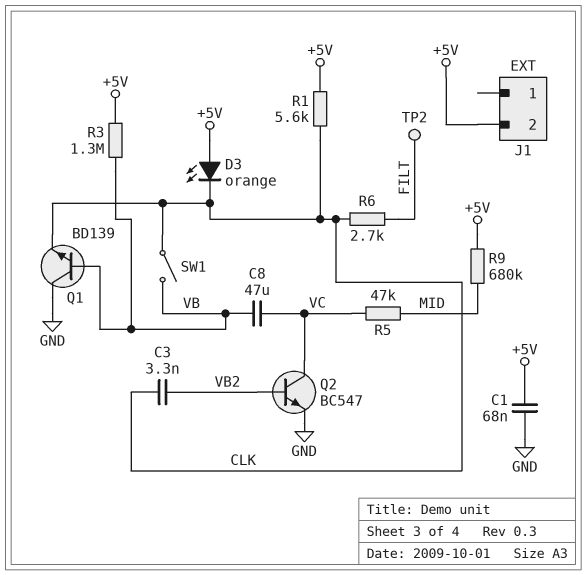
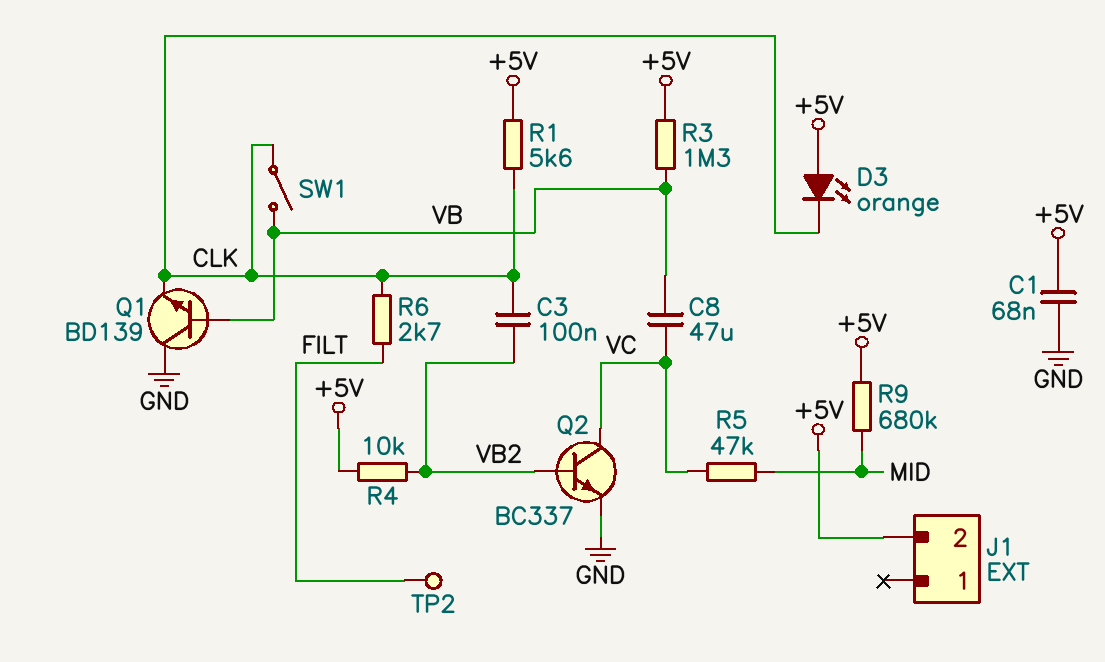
C3: 3.3nF (CLK, VB2) -> 100nF (CLK, VB2)
Q2: NPN BC547 (B VB2, C VC, E GND) -> NPN BC337 (B VB2, C VC, E GND)
R4: none -> 10k (+5V, VB2)

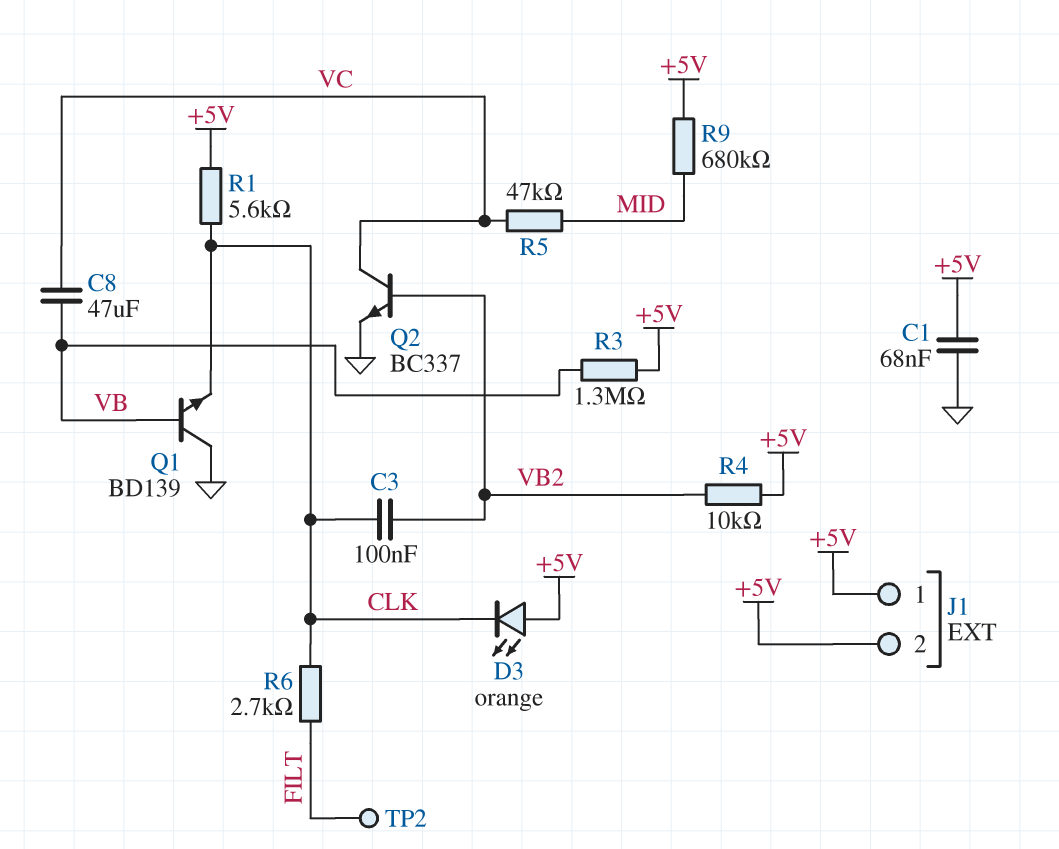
J1 pin 1: none -> +5V
SW1: switch (CLK, VB) -> none

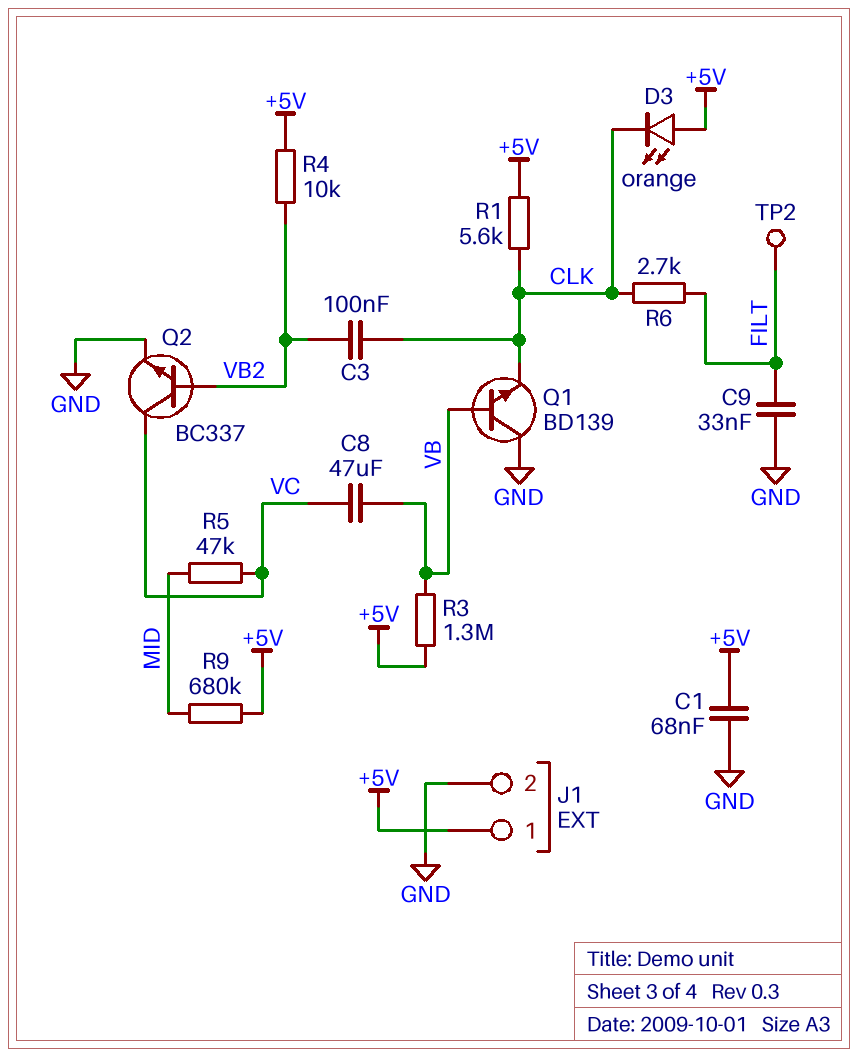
C9: none -> 33nF (FILT, GND)
J1 pin 2: +5V -> GND

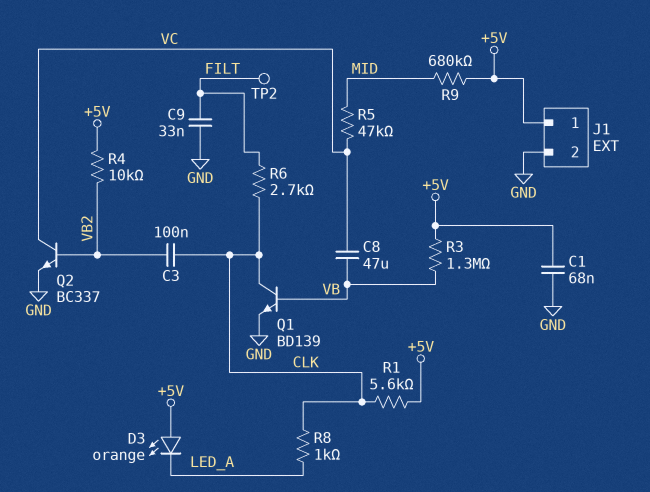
D3: LED orange (A +5V, K CLK) -> LED orange (A +5V, K LED_A)
Q1: NPN BD139 (B VB, C GND, E CLK) -> NPN BD139 (B VB, C CLK, E GND)
R8: none -> 1k (CLK, LED_A)

